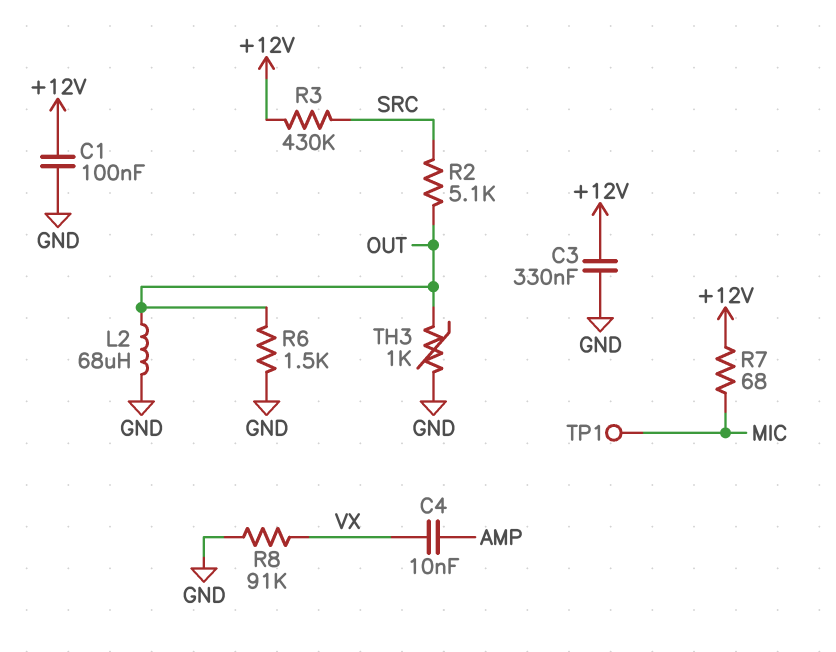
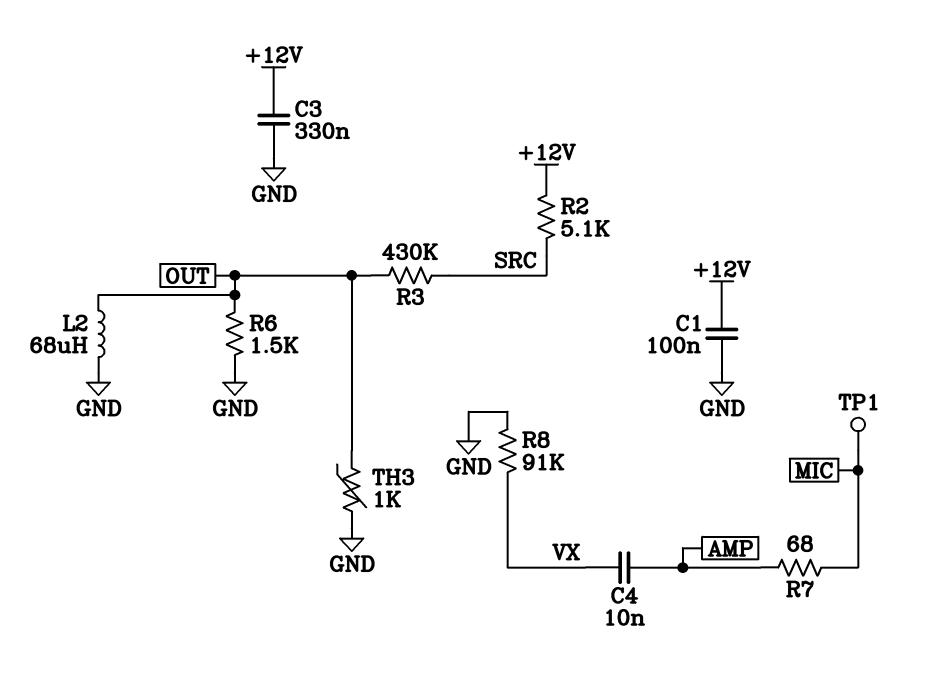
R2: 5.1k (OUT, SRC) -> 5.1k (+12V, SRC)
R3: 430k (+12V, SRC) -> 430k (OUT, SRC)
R7: 68 (+12V, MIC) -> 68 (AMP, MIC)

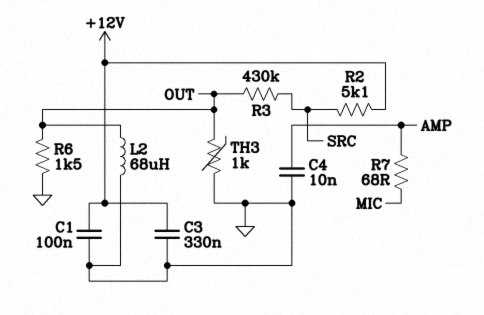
C4: 10nF (AMP, VX) -> 10nF (AMP, GND)
R8: 91k (GND, VX) -> none
TP1: test point (MIC) -> none

